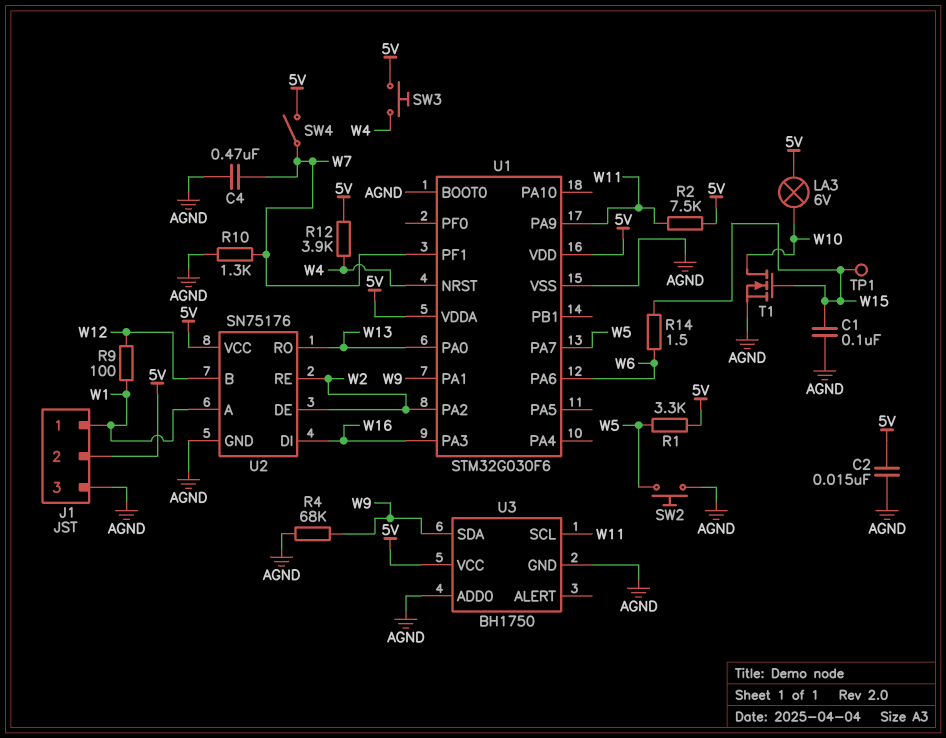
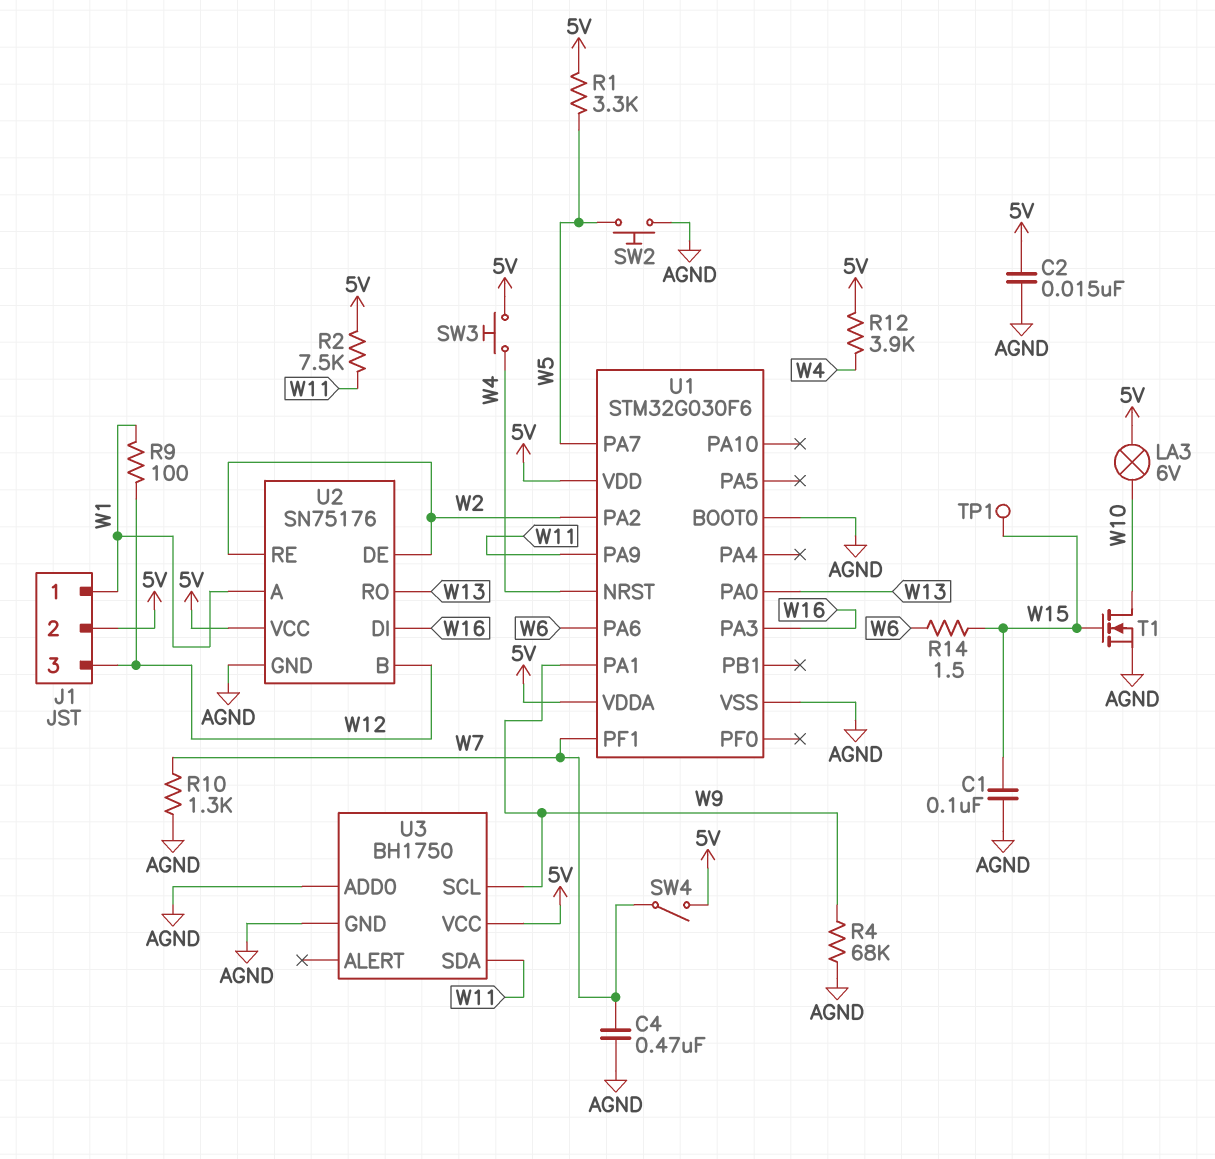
J1 pin 3: AGND -> W12
U3 pin SCL: W11 -> W9
U3 pin SDA: W9 -> W11

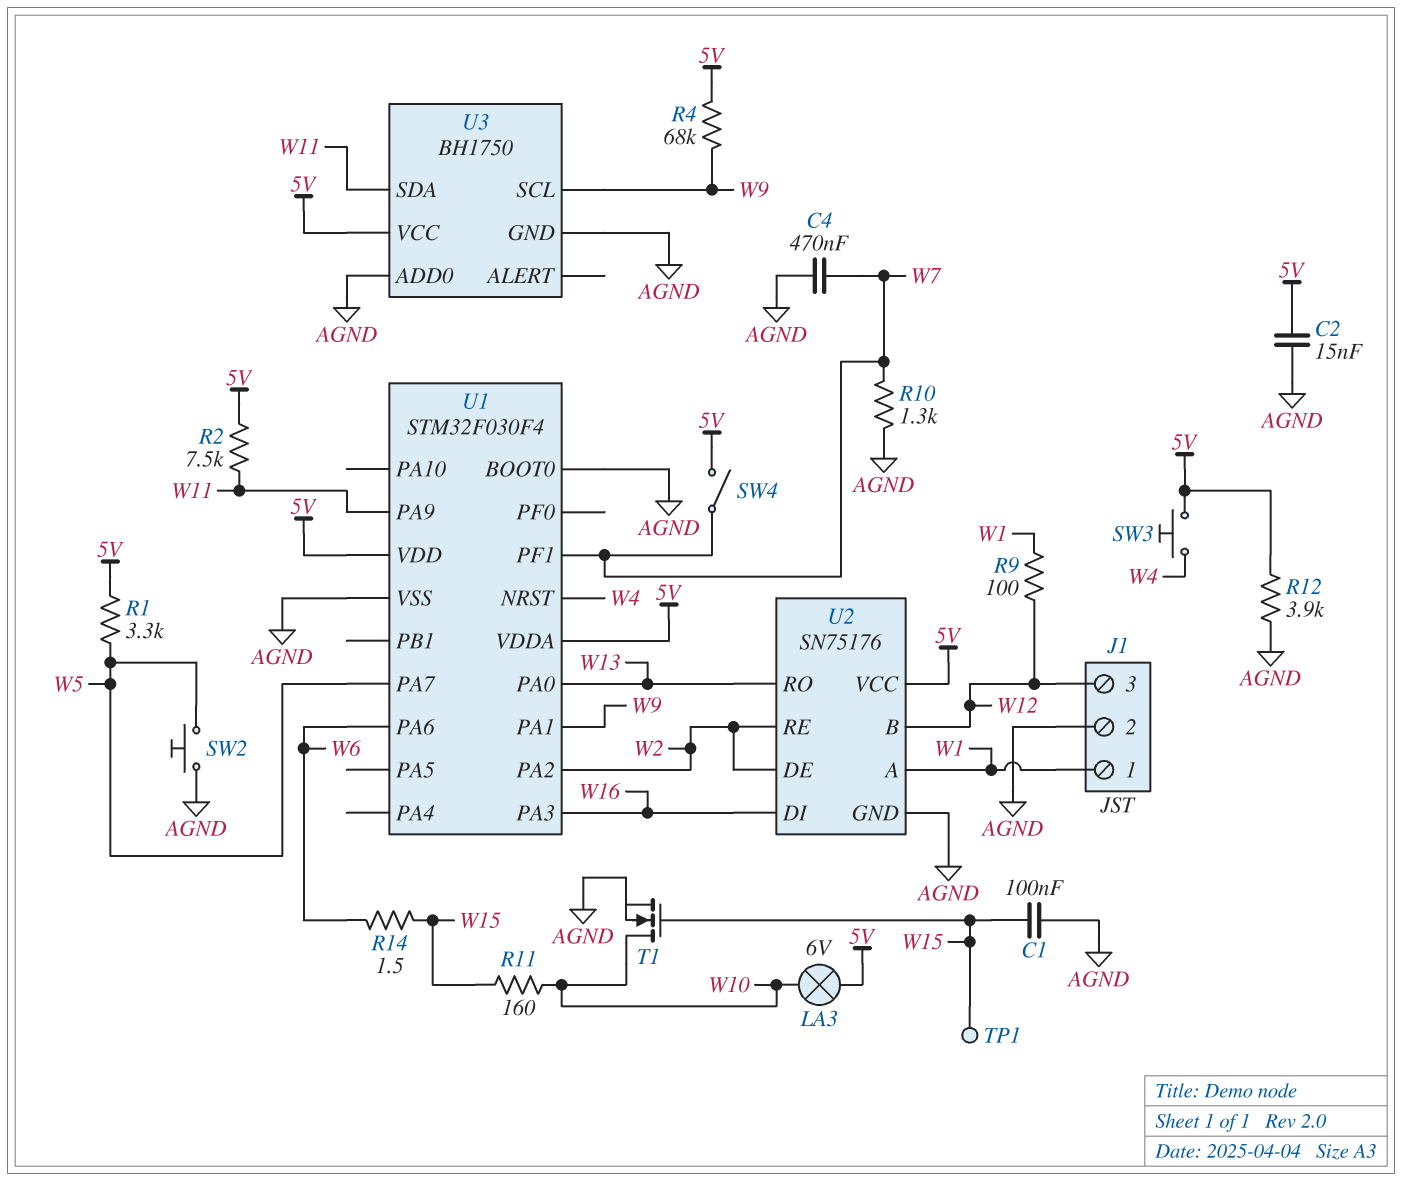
J1 pin 2: 5V -> AGND
R4: 68k (AGND, W9) -> 68k (5V, W9)
R11: none -> 160 (W10, W15)
R12: 3.9k (5V, W4) -> 3.9k (5V, AGND)
U1: STM32G030F6 -> STM32F030F4

